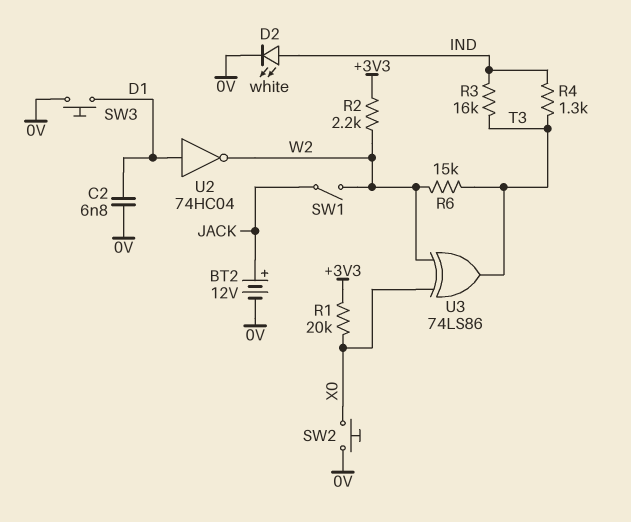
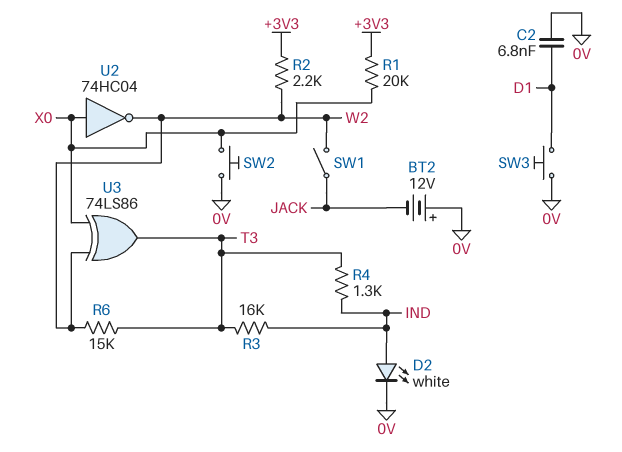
BT2: 12V (plus JACK, minus 0V) -> 12V (plus 0V, minus JACK)
U2: NOT 74HC04 (in D1, out W2) -> NOT 74HC04 (in X0, out W2)

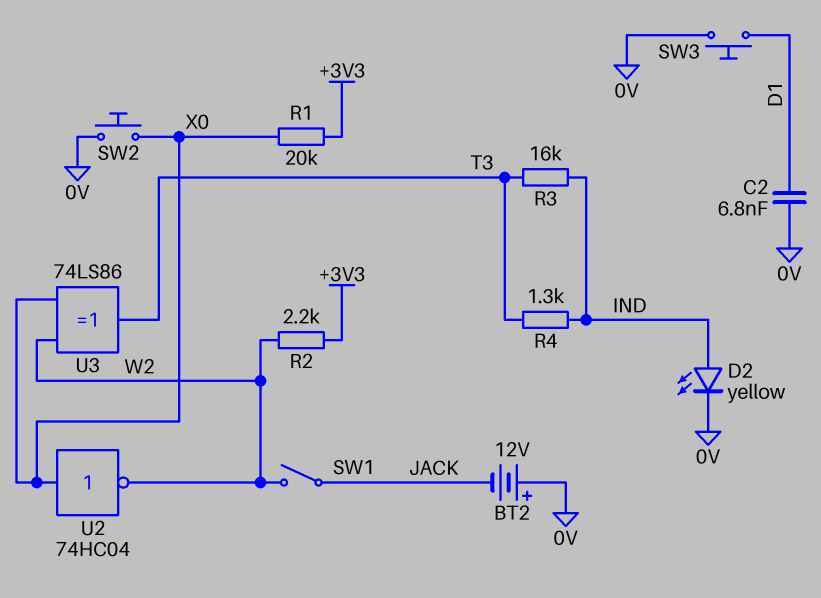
D2: LED white (A IND, K 0V) -> LED yellow (A IND, K 0V)
R6: 15k (T3, W2) -> none

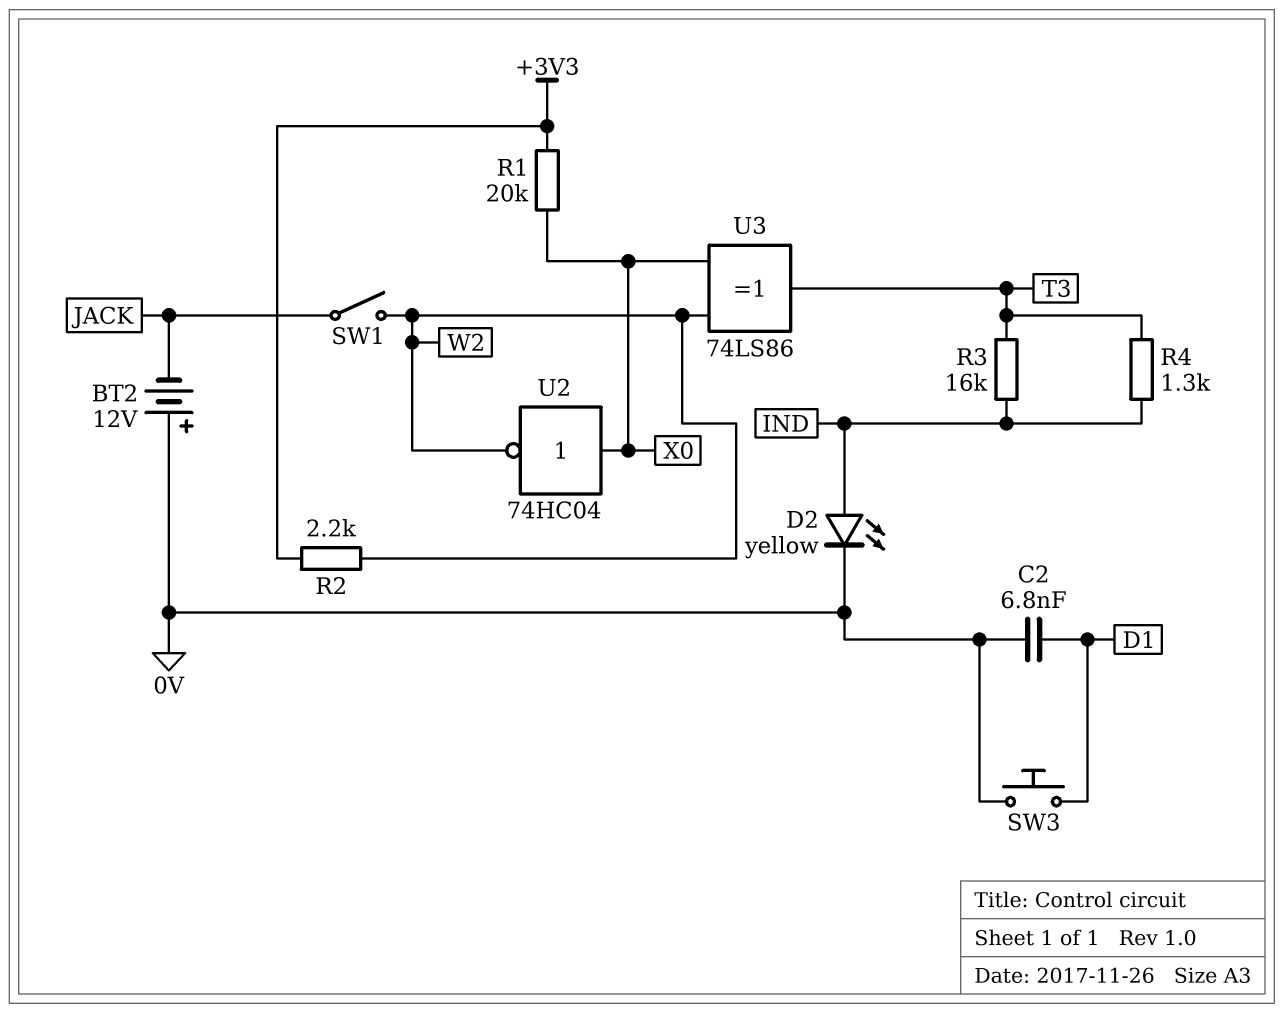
SW2: button (0V, X0) -> none

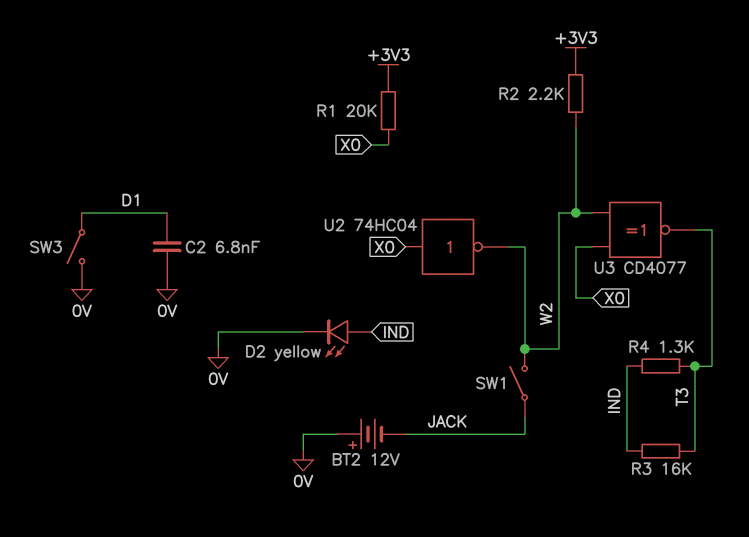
SW3: button (0V, D1) -> switch (0V, D1)
U3: XOR 74LS86 (in W2, in X0, out T3) -> XNOR CD4077 (in W2, in X0, out T3)

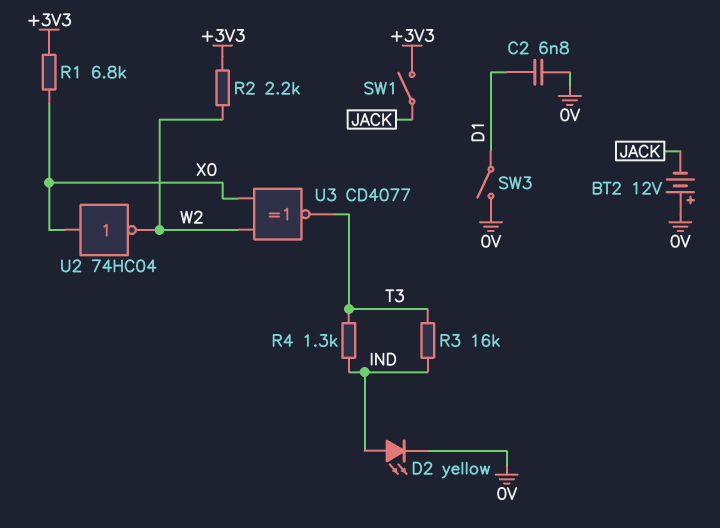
R1: 20k (+3V3, X0) -> 6.8k (+3V3, X0)
SW1: switch (JACK, W2) -> switch (+3V3, JACK)

